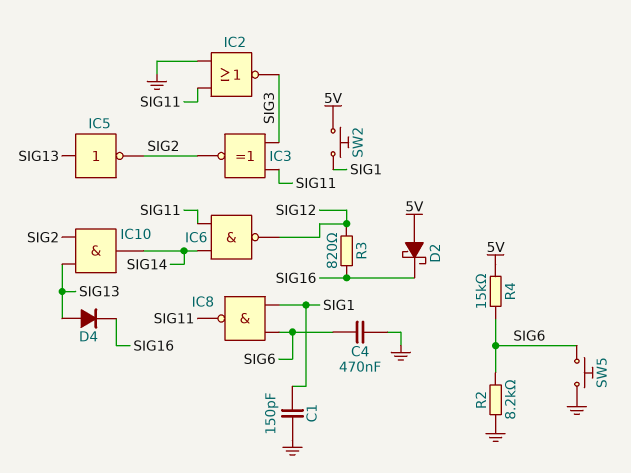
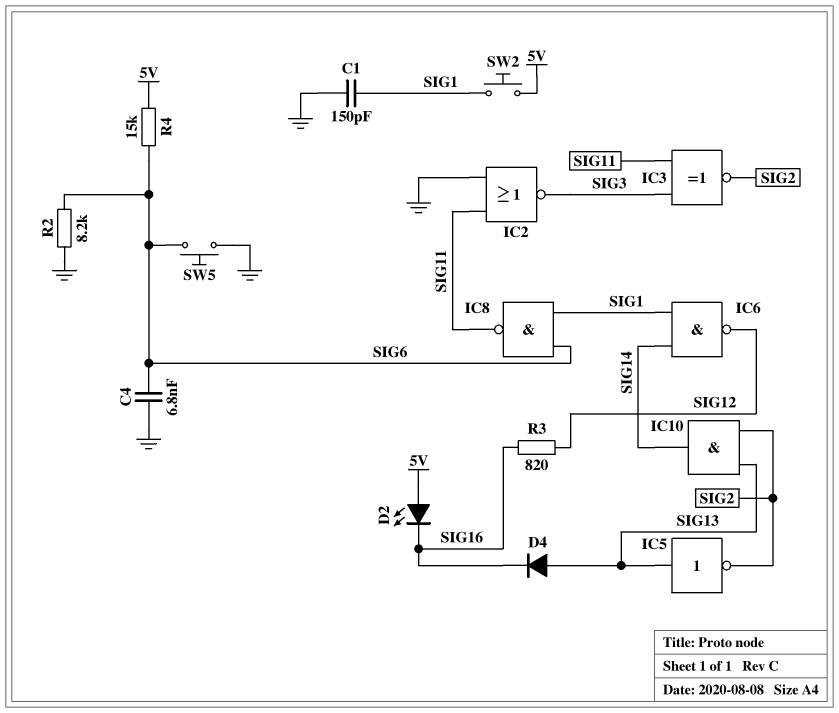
C4: 470nF (GND, SIG6) -> 6.8nF (GND, SIG6)
D2: schottky (A 5V, K SIG16) -> LED (A 5V, K SIG16)
IC6: NAND (in SIG11, in SIG14, out SIG12) -> NAND (in SIG1, in SIG14, out SIG12)

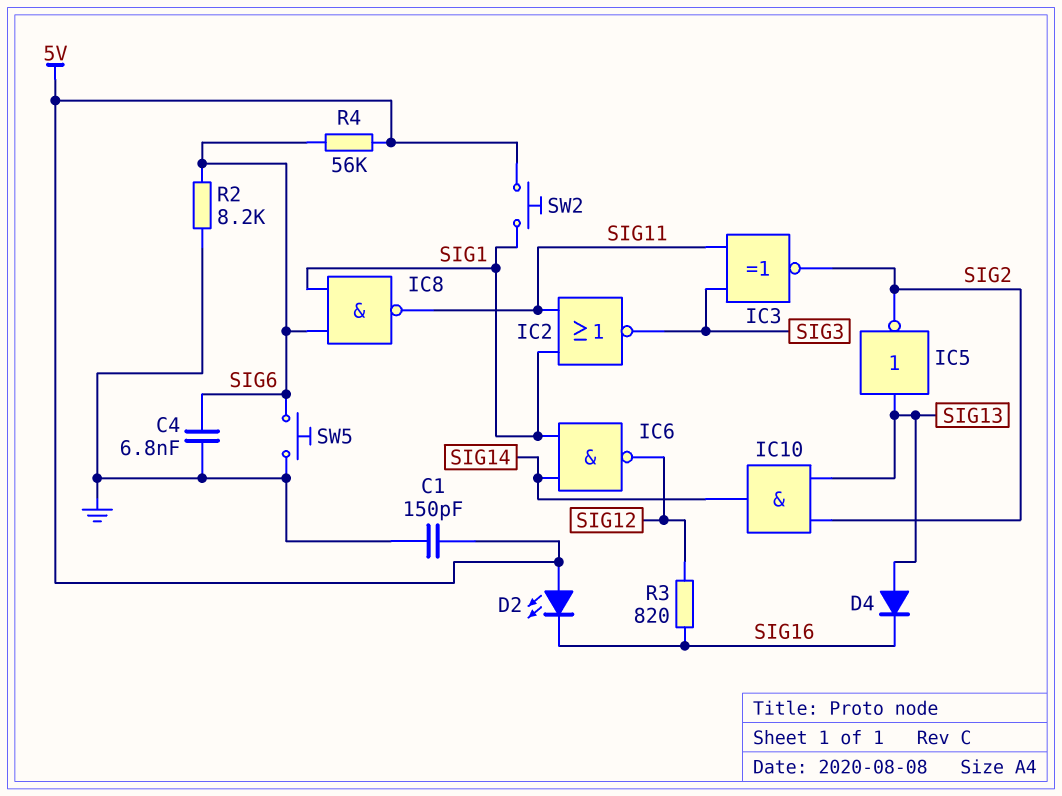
C1: 150pF (GND, SIG1) -> 150pF (5V, GND)
IC2: NOR (in GND, in SIG11, out SIG3) -> NOR (in SIG1, in SIG11, out SIG3)
R4: 15k (5V, SIG6) -> 56k (5V, SIG6)

